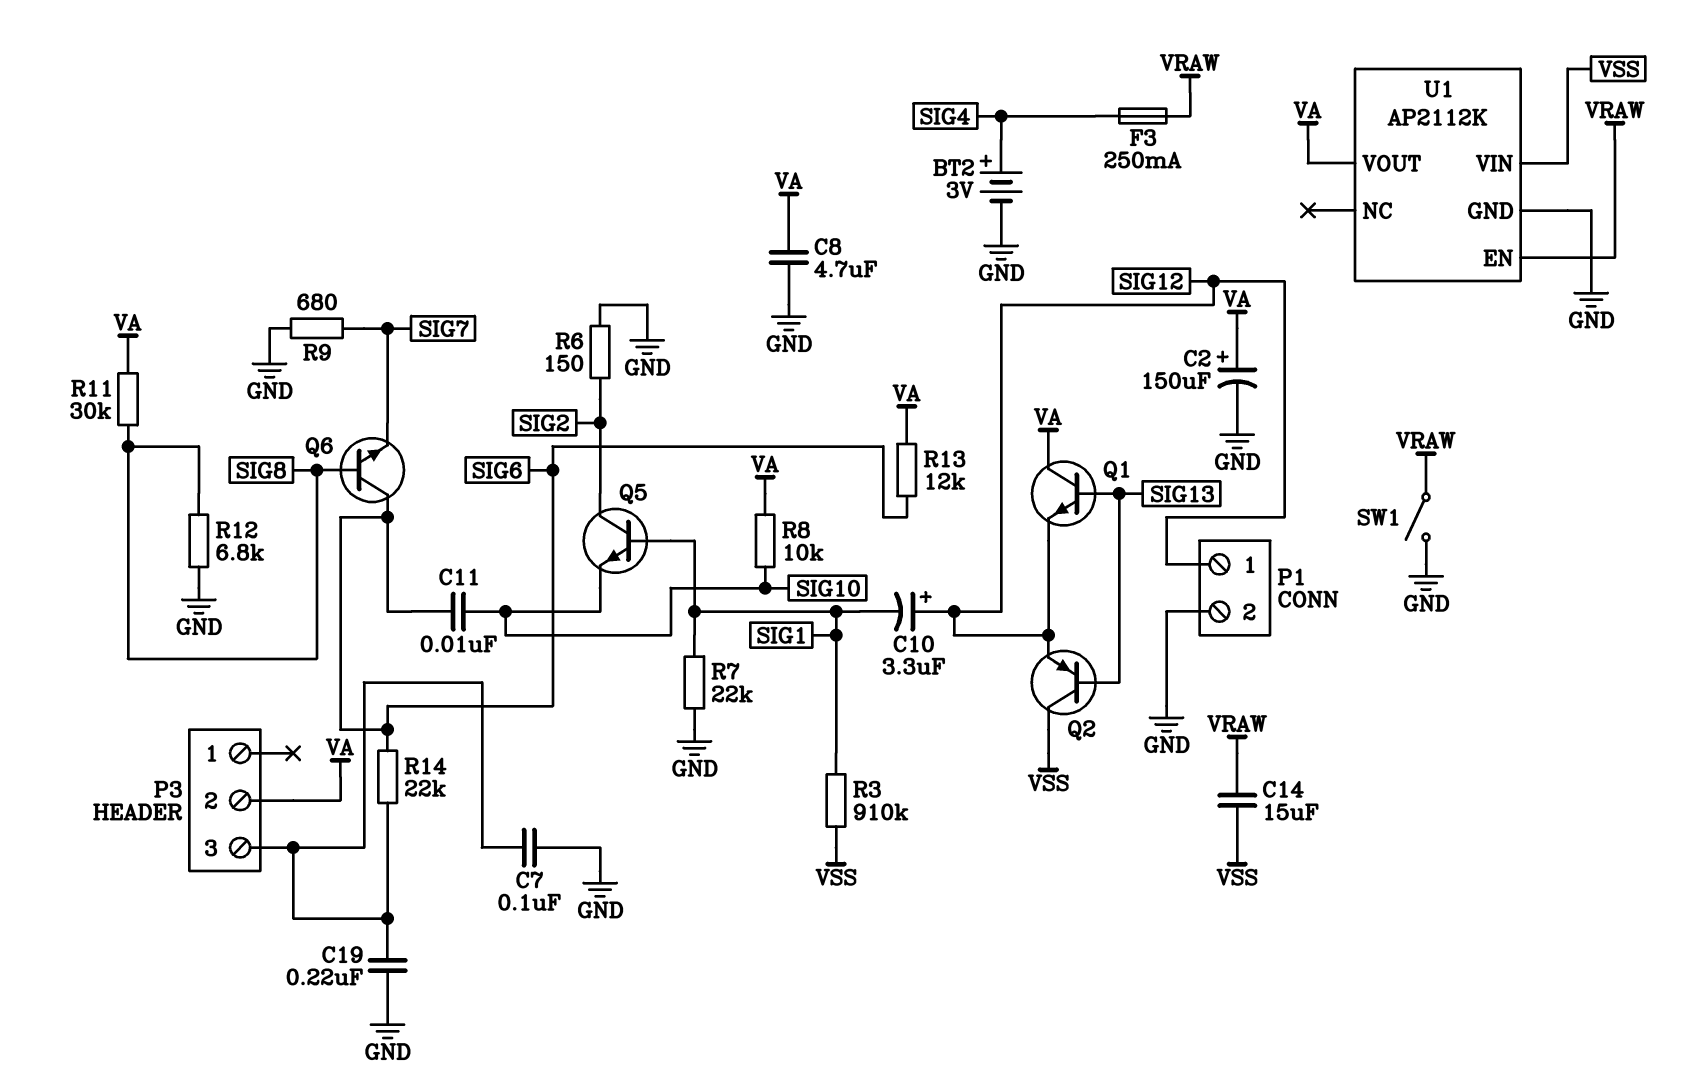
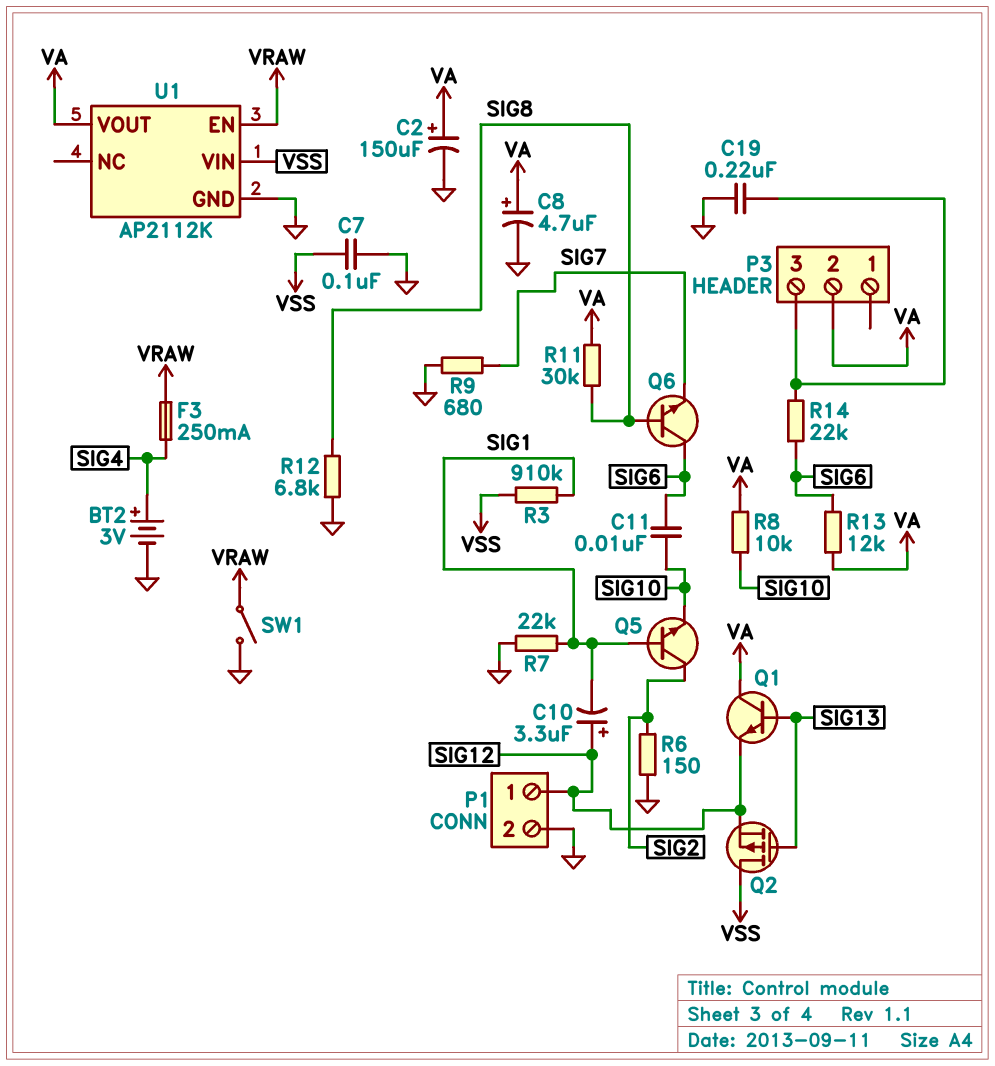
C7: 100nF (GND, P3/3) -> 100nF (GND, VSS)
C8: 4.7uF (GND, VA) -> 4.7uF (plus VA, minus GND)
C14: 15uF (VRAW, VSS) -> none
Q2: PNP (B SIG13, C VSS, E SIG12) -> PMOS (G SIG13, D VSS, S SIG12)

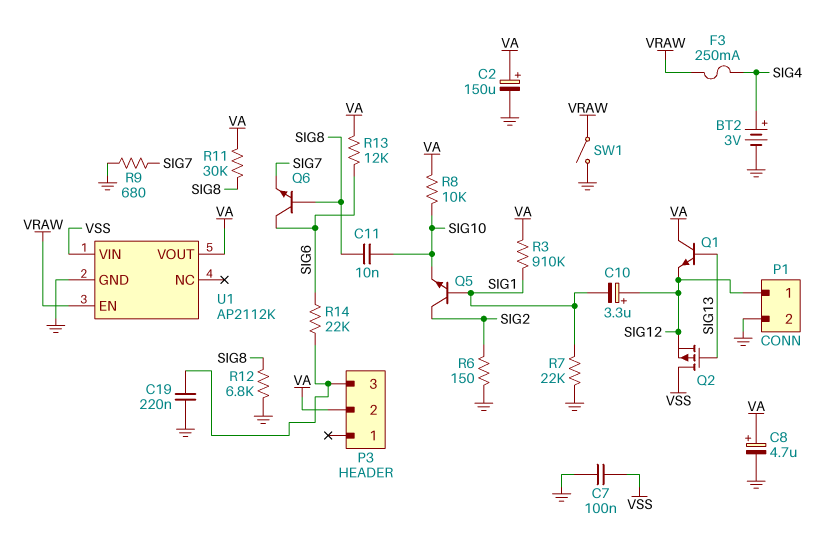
C11: 10nF (SIG6, SIG10) -> 10nF (SIG8, SIG10)
R3: 910k (SIG1, VSS) -> 910k (SIG1, VA)

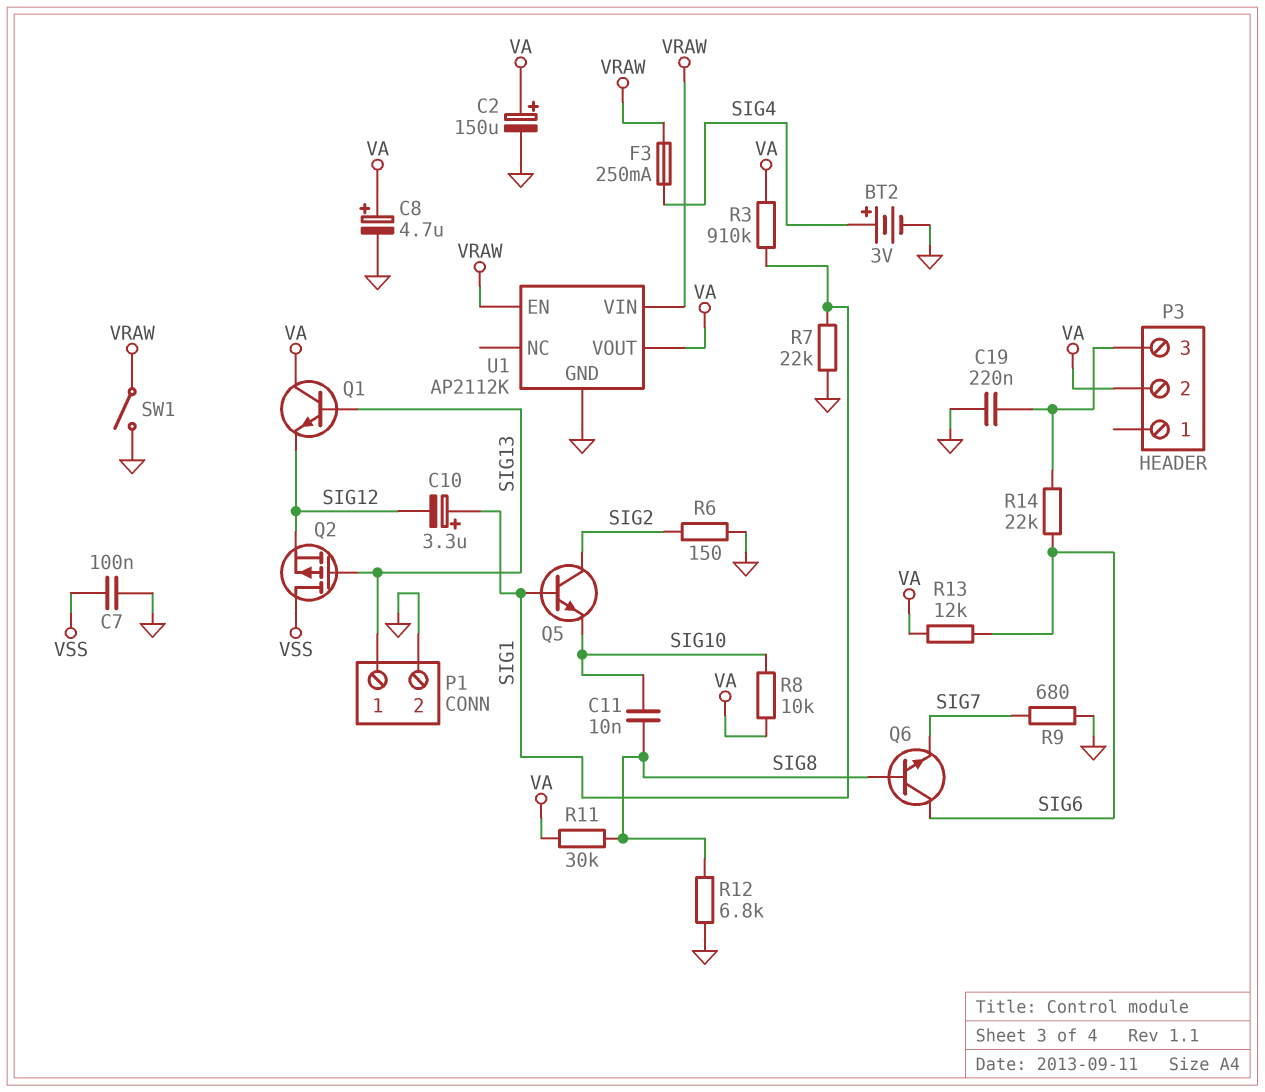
C10: 3.3uF (plus SIG12, minus SIG1) -> 3.3uF (plus SIG1, minus SIG12)
P1 pin 1: SIG12 -> SIG13
U1 pin VIN: VSS -> VRAW

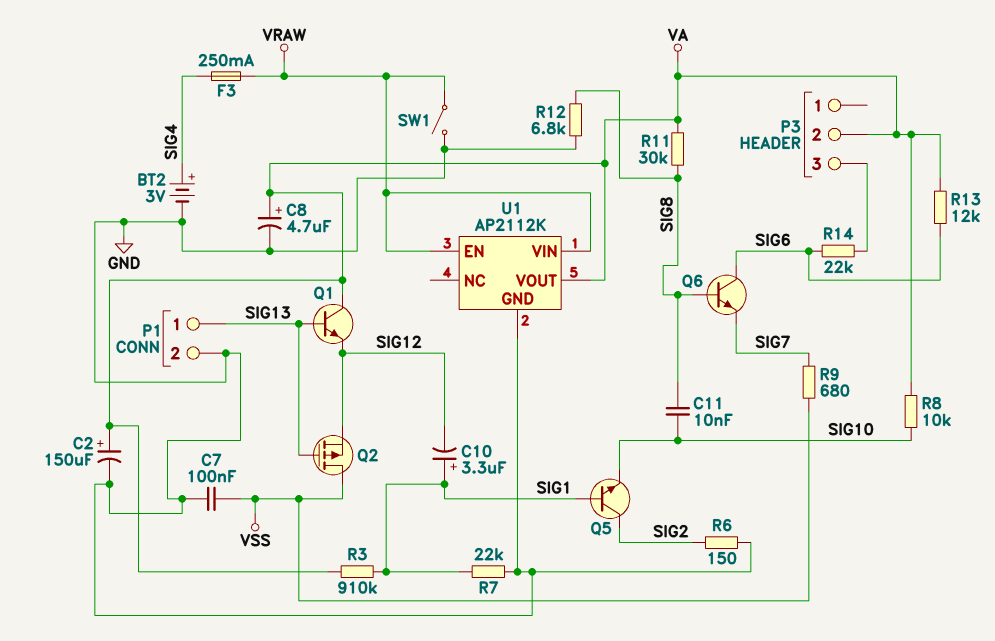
C19: 220nF (GND, P3/3) -> none
R9: 680 (GND, SIG7) -> 680 (SIG7, VSS)

